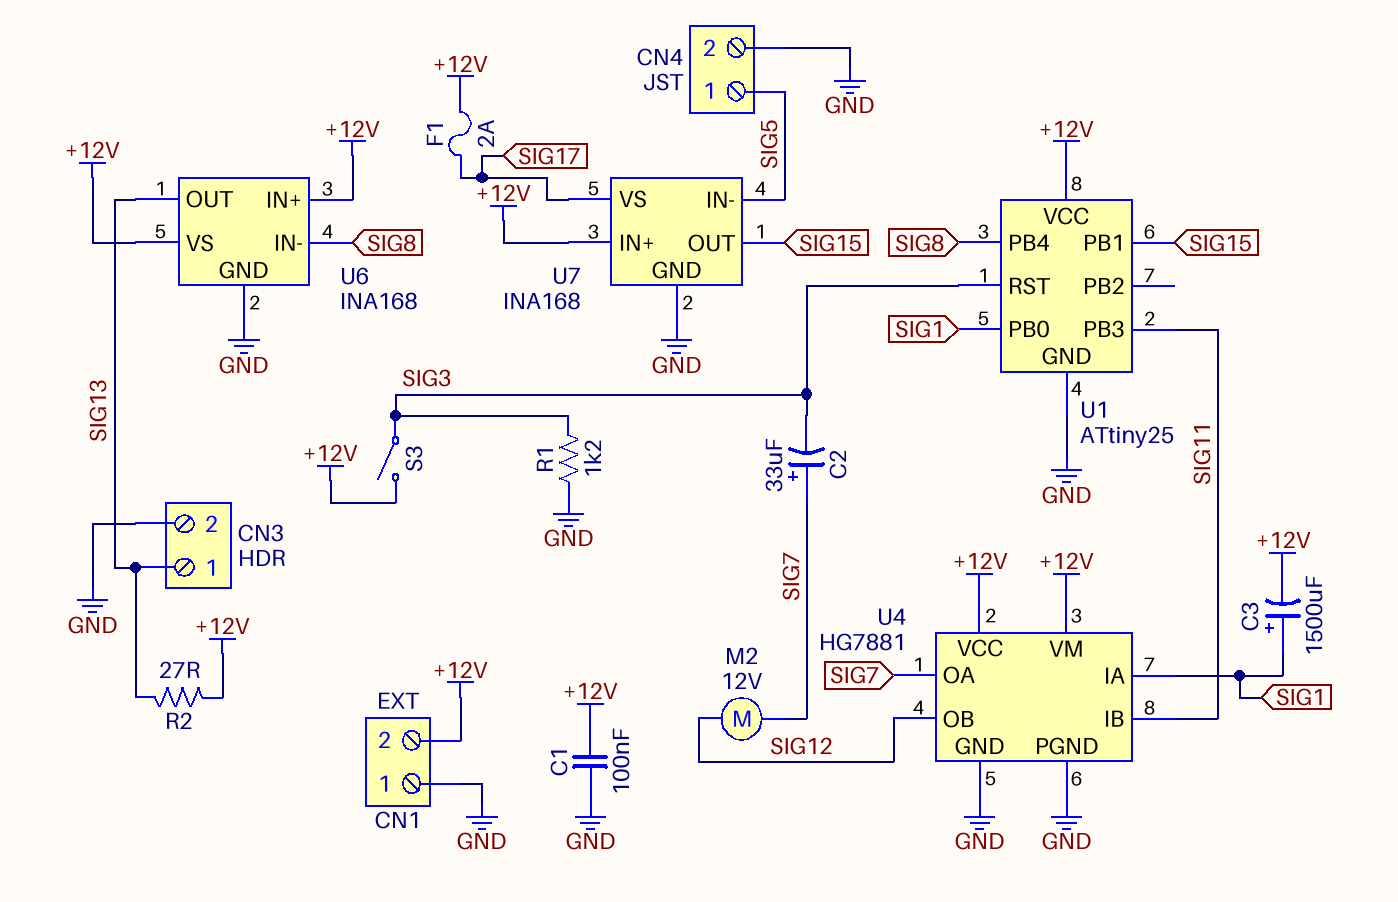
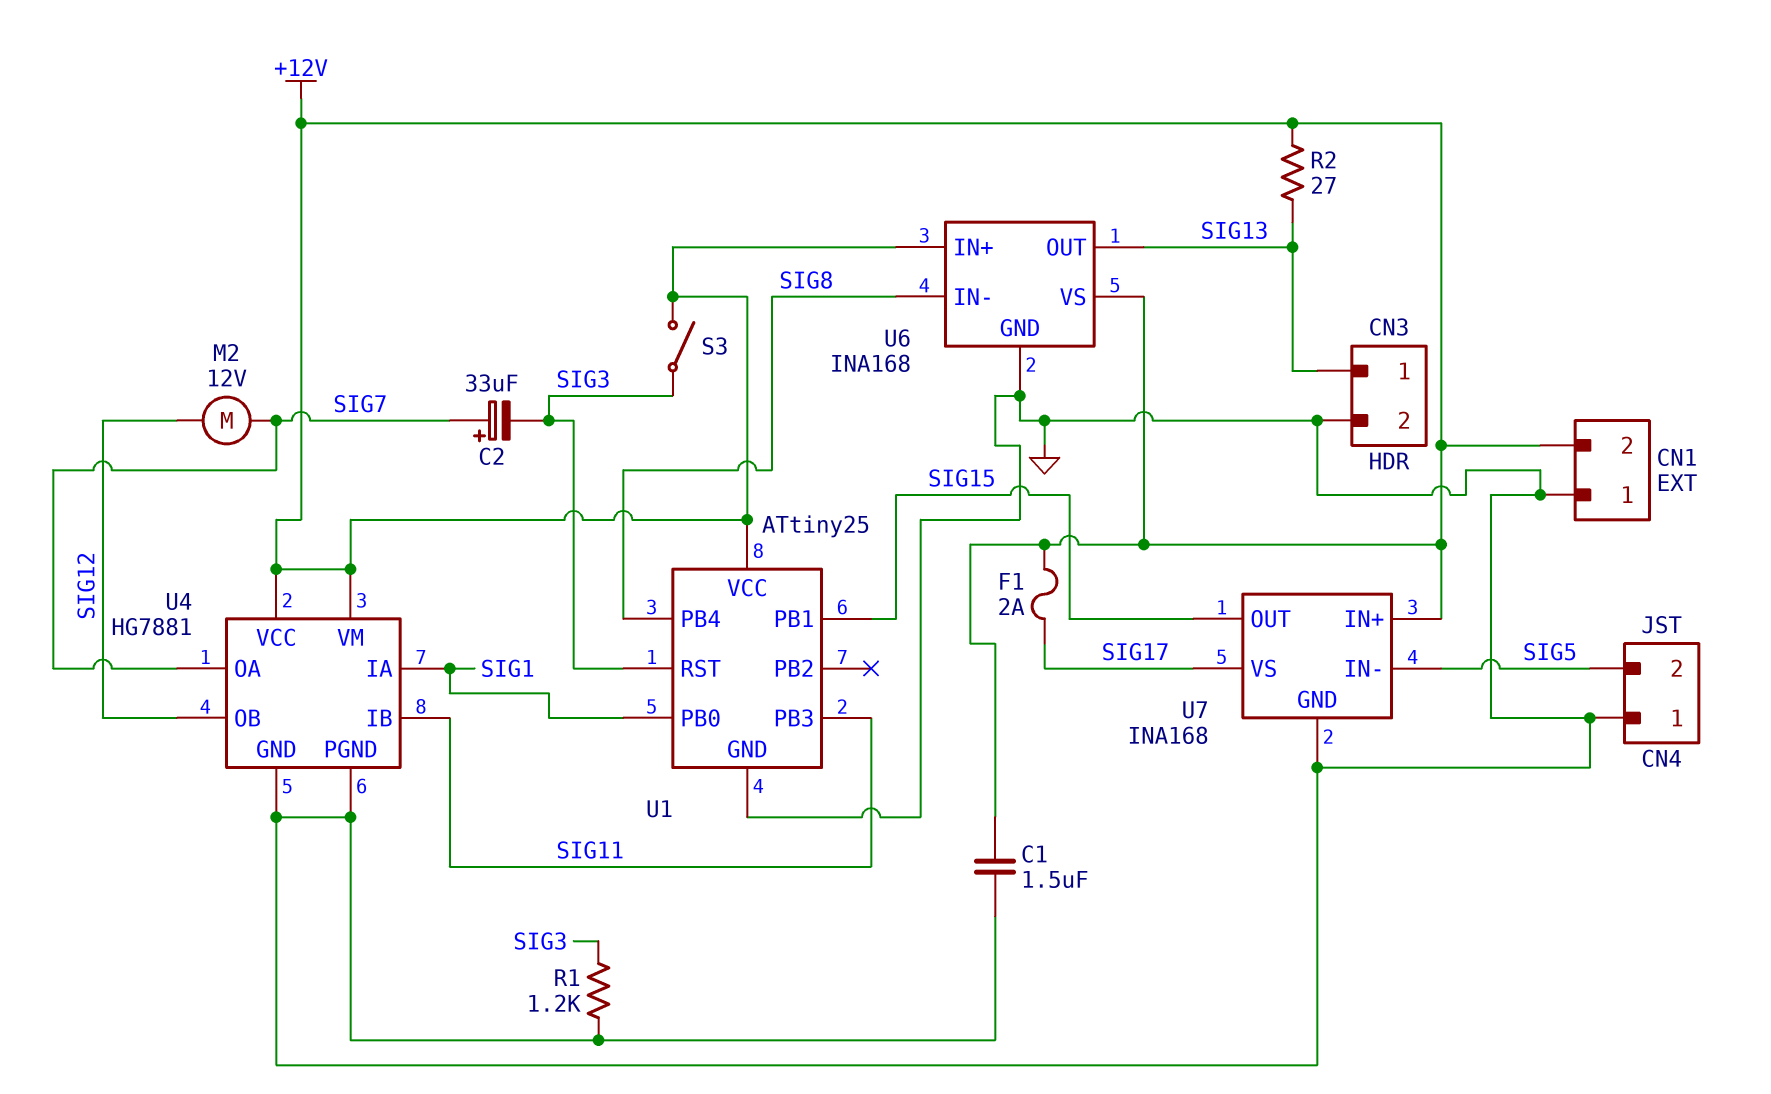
C1: 100nF (+12V, GND) -> 1.5uF (+12V, GND)
C3: 1500uF (plus SIG1, minus +12V) -> none
CN4 pin 1: SIG5 -> GND
CN4 pin 2: GND -> SIG5

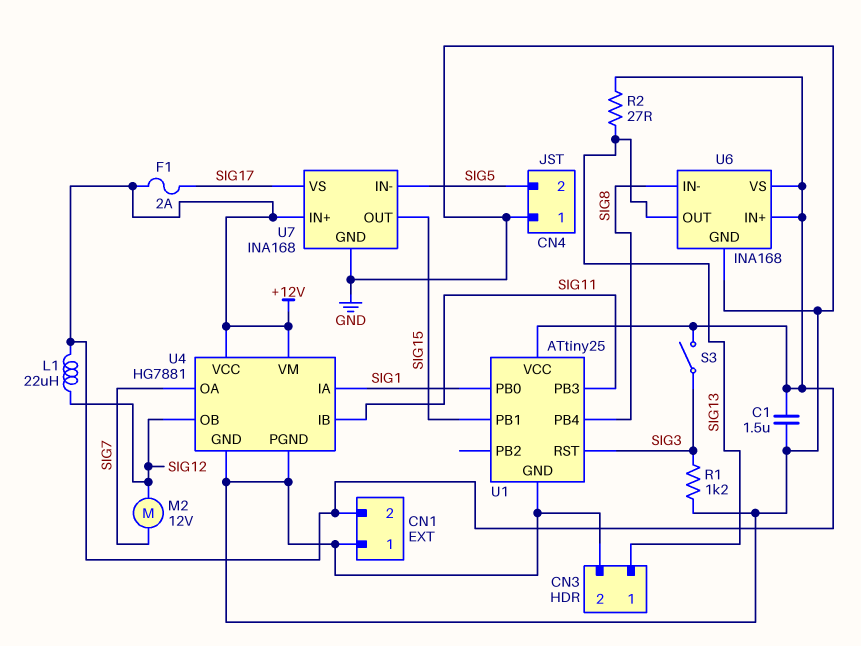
C2: 33uF (plus SIG7, minus SIG3) -> none
L1: none -> 22uH (+12V, SIG12)

